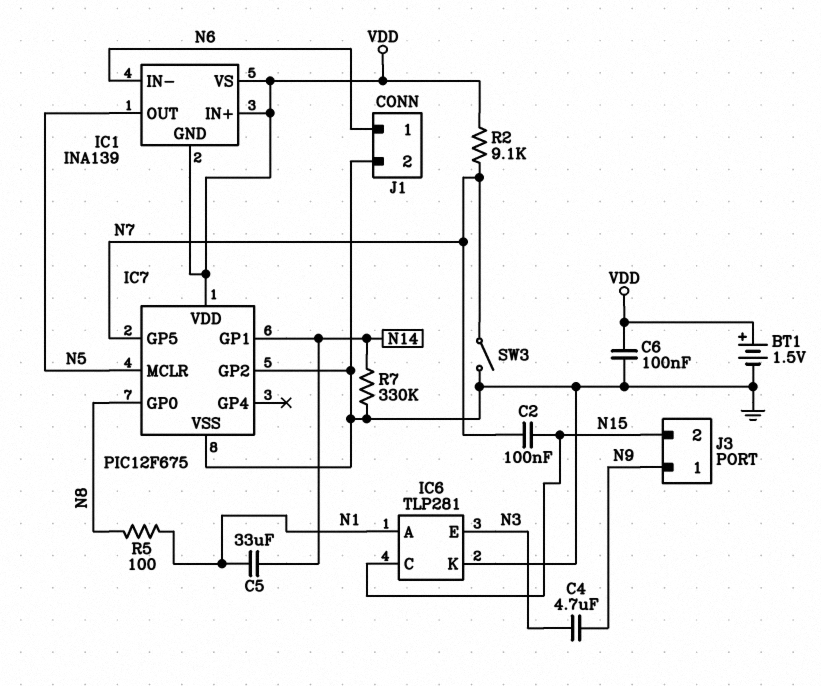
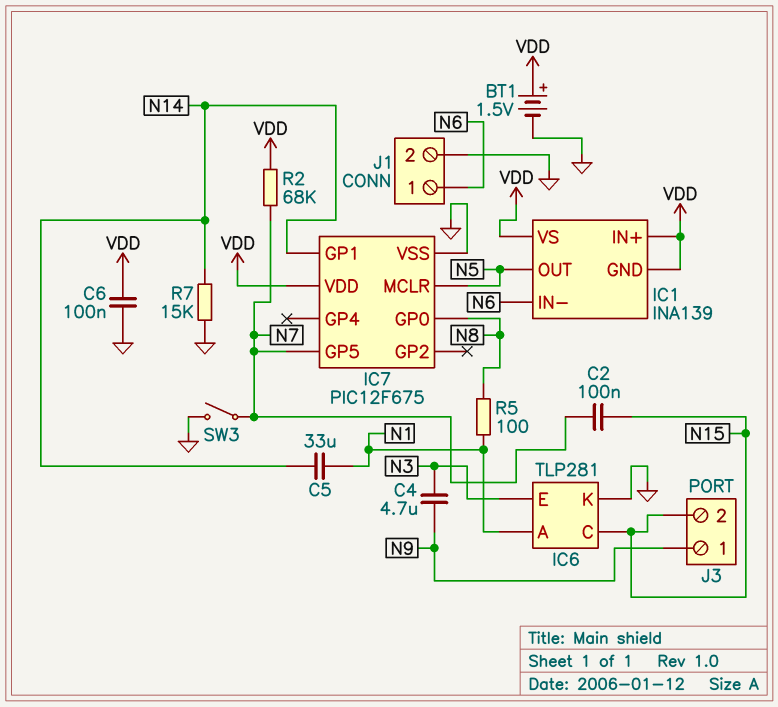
IC7 pin GP2: GND -> none
R2: 9.1k (N7, VDD) -> 68k (N7, VDD)
R7: 330k (GND, N14) -> 15k (GND, N14)

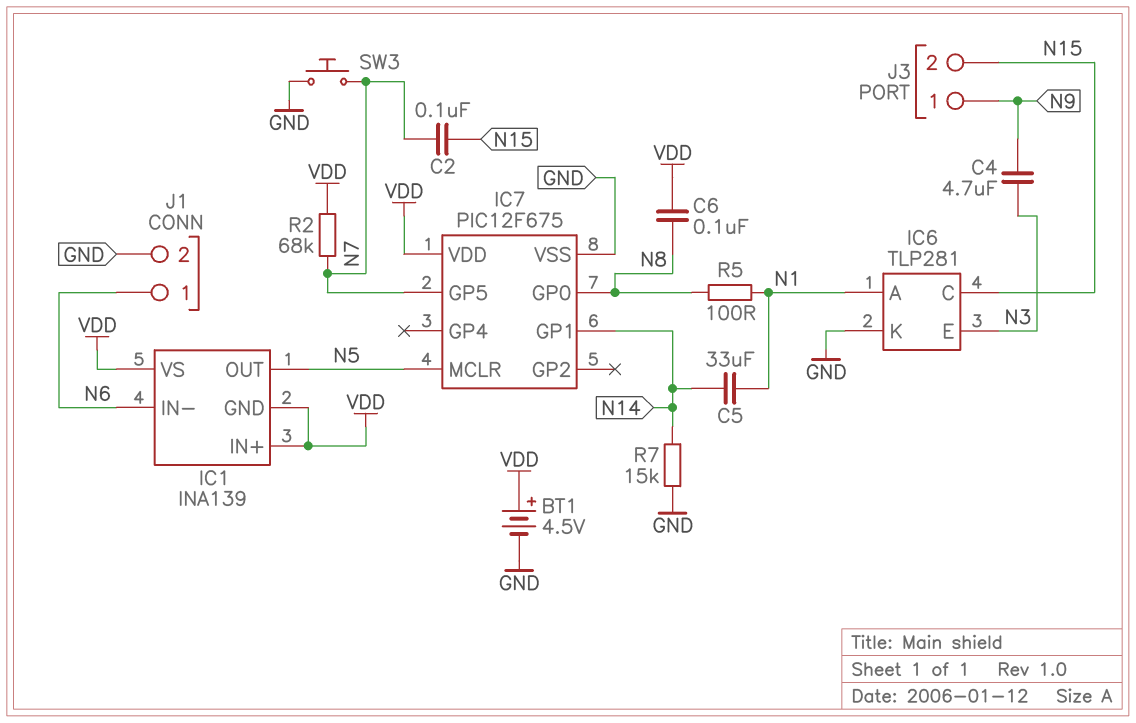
BT1: 1.5V (plus VDD, minus GND) -> 4.5V (plus VDD, minus GND)
C6: 100nF (GND, VDD) -> 100nF (N8, VDD)
SW3: switch (GND, N7) -> button (GND, N7)

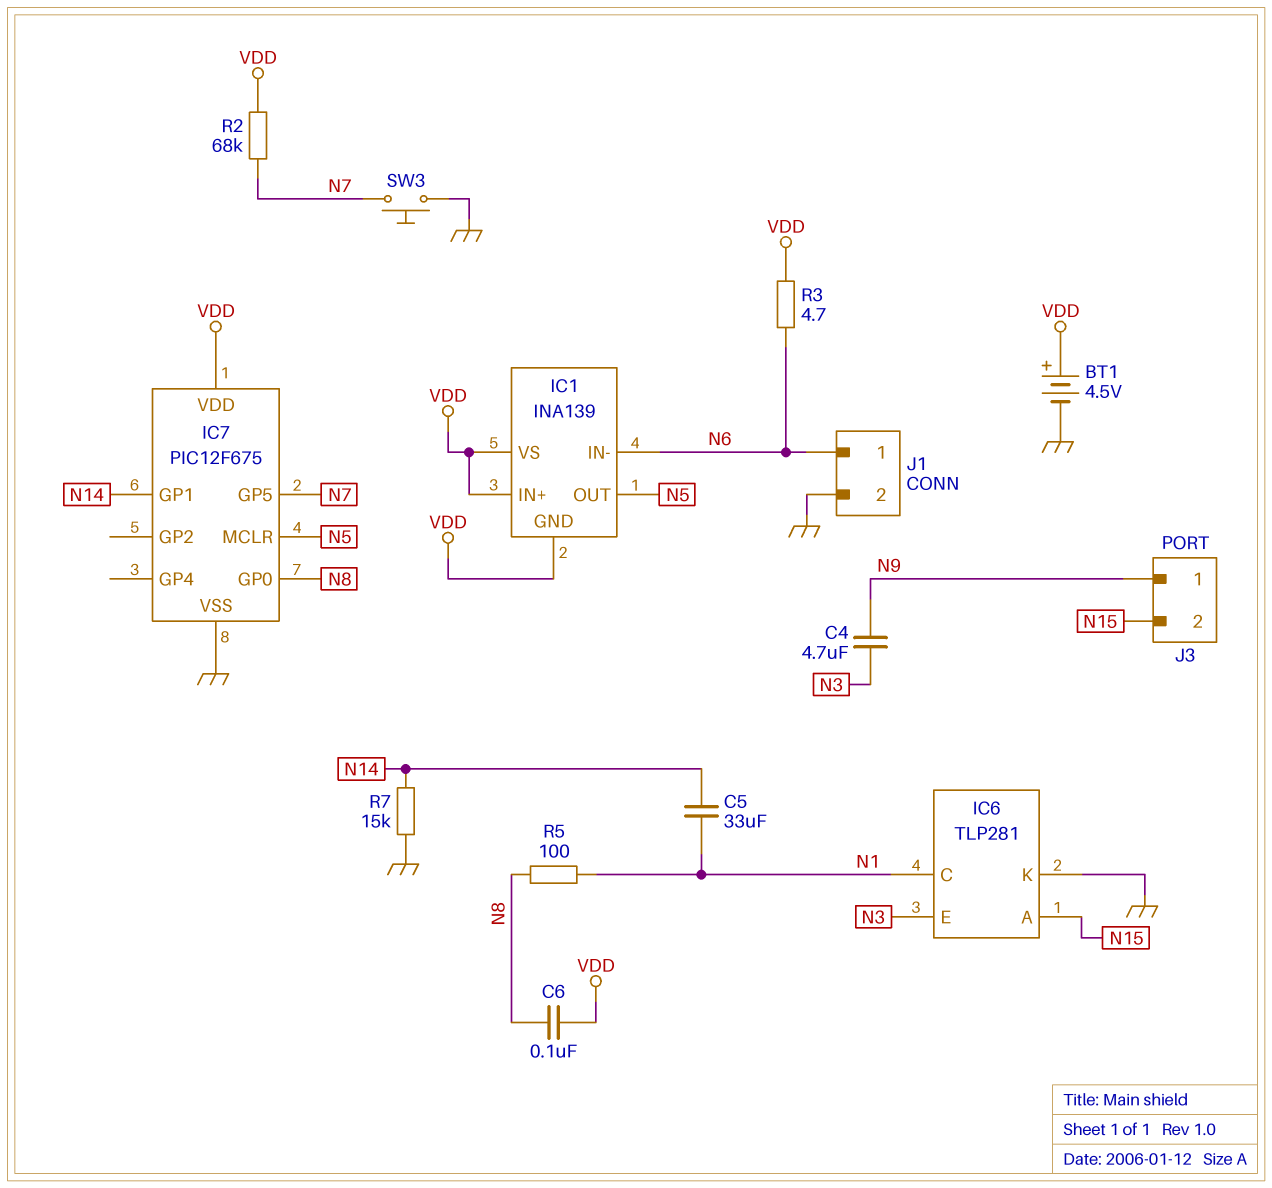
C2: 100nF (N7, N15) -> none
IC6 pin A: N1 -> N15
IC6 pin C: N15 -> N1
R3: none -> 4.7 (N6, VDD)

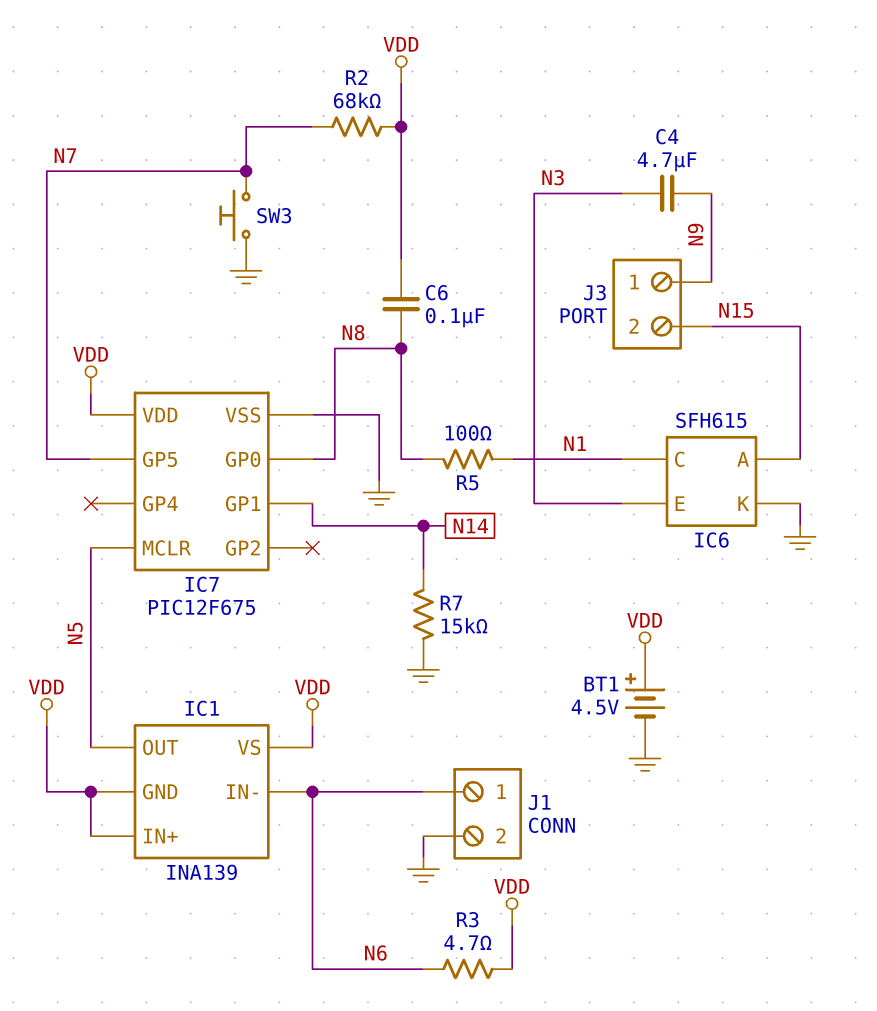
C5: 33uF (N1, N14) -> none
IC6: TLP281 -> SFH615

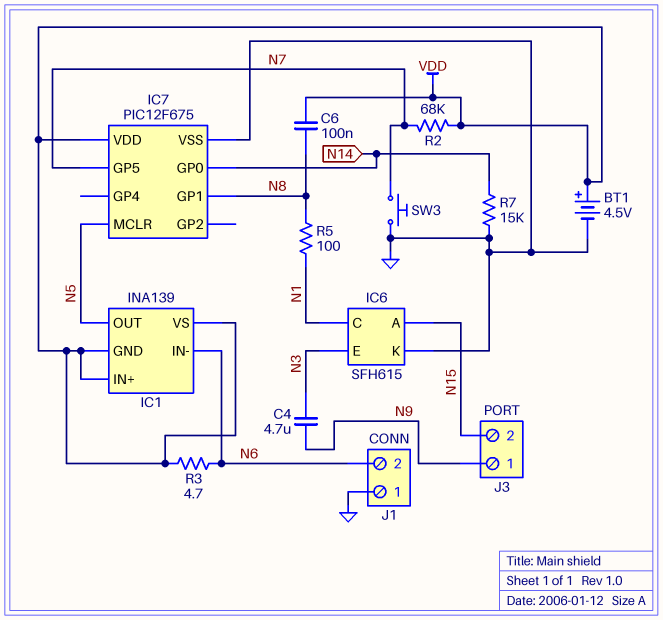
IC7 pin GP0: N8 -> N14
IC7 pin GP1: N14 -> N8
J1 pin 1: N6 -> GND
J1 pin 2: GND -> N6

